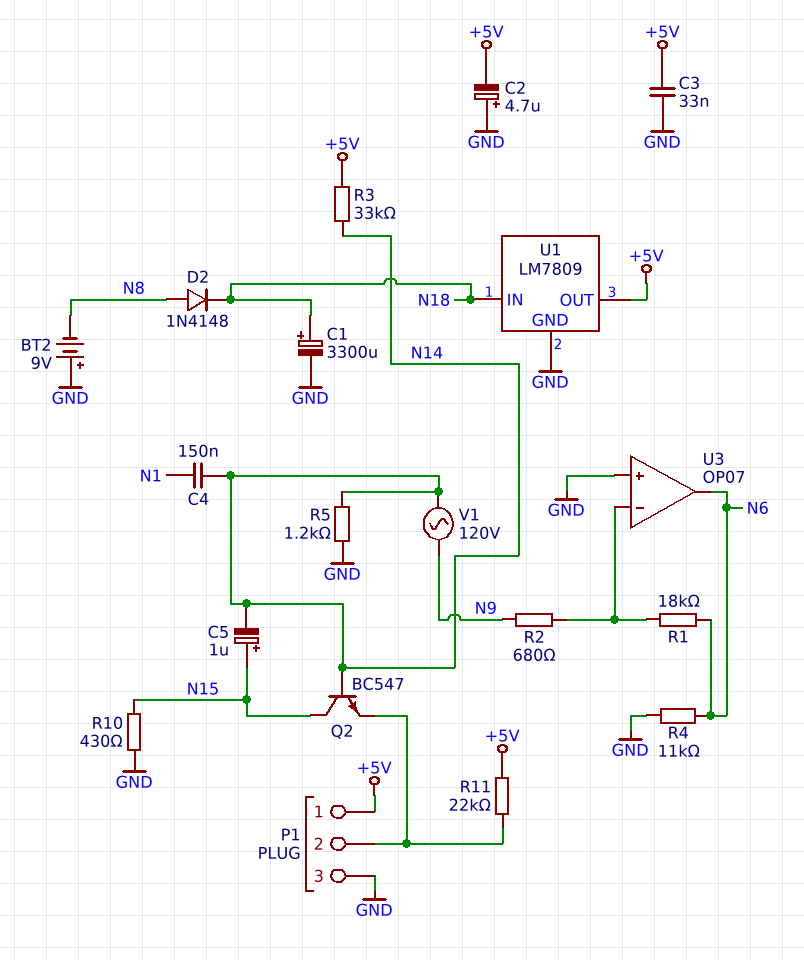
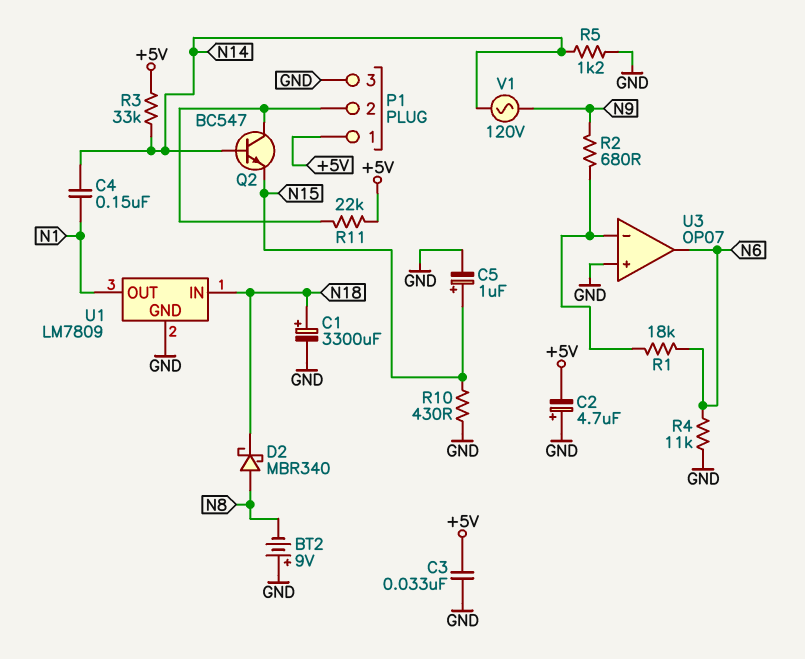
C5: 1uF (plus N15, minus N14) -> 1uF (plus N15, minus GND)
D2: diode 1N4148 (A N8, K N18) -> schottky MBR340 (A N8, K N18)
Q2: NPN BC547 (B N14, C N15, E P1/2) -> NPN BC547 (B N14, C P1/2, E N15)
U1 pin OUT: +5V -> N1

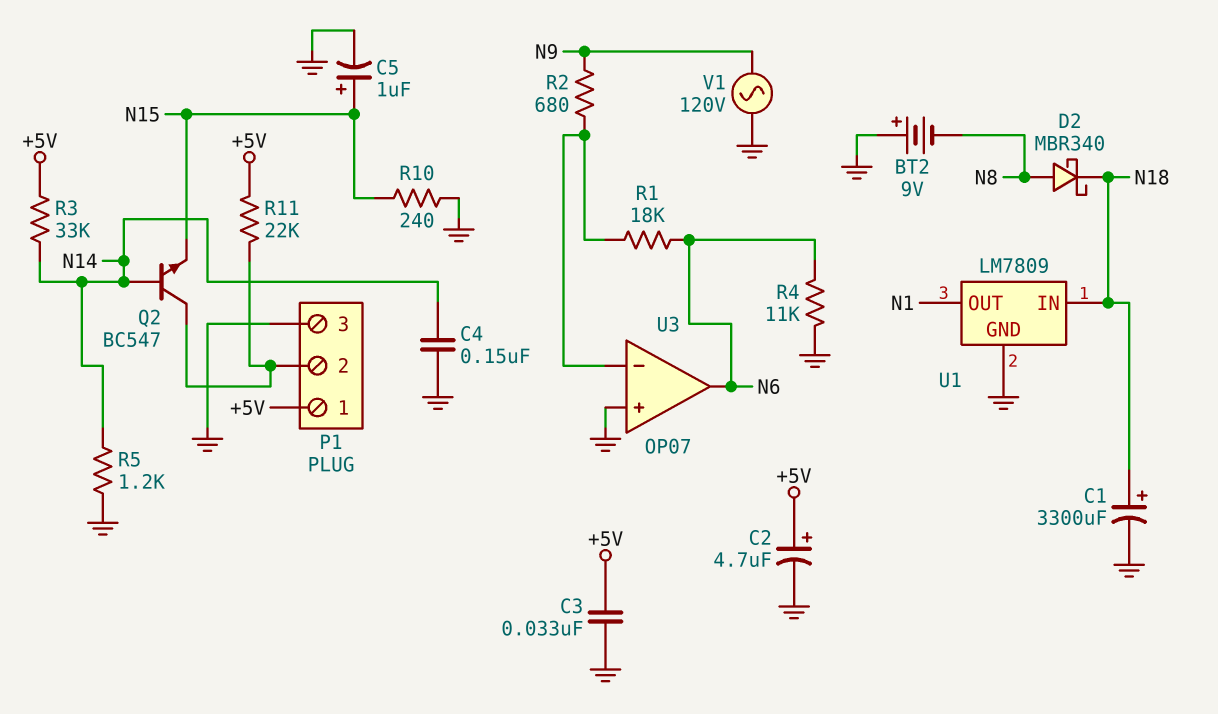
C2: 4.7uF (plus GND, minus +5V) -> 4.7uF (plus +5V, minus GND)
C4: 150nF (N1, N14) -> 150nF (GND, N14)
R10: 430 (GND, N15) -> 240 (GND, N15)
V1: AC 120V (N9, N14) -> AC 120V (GND, N9)

